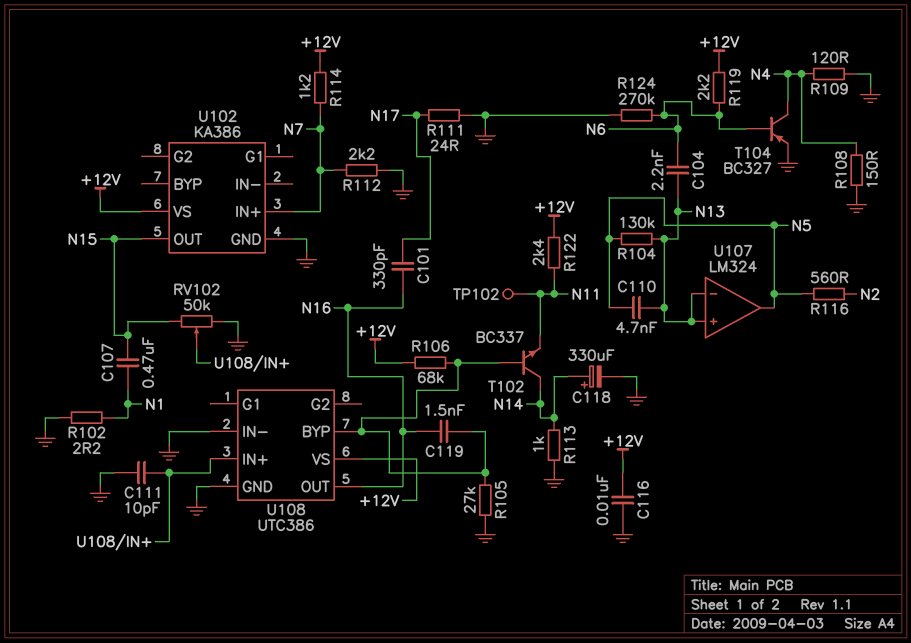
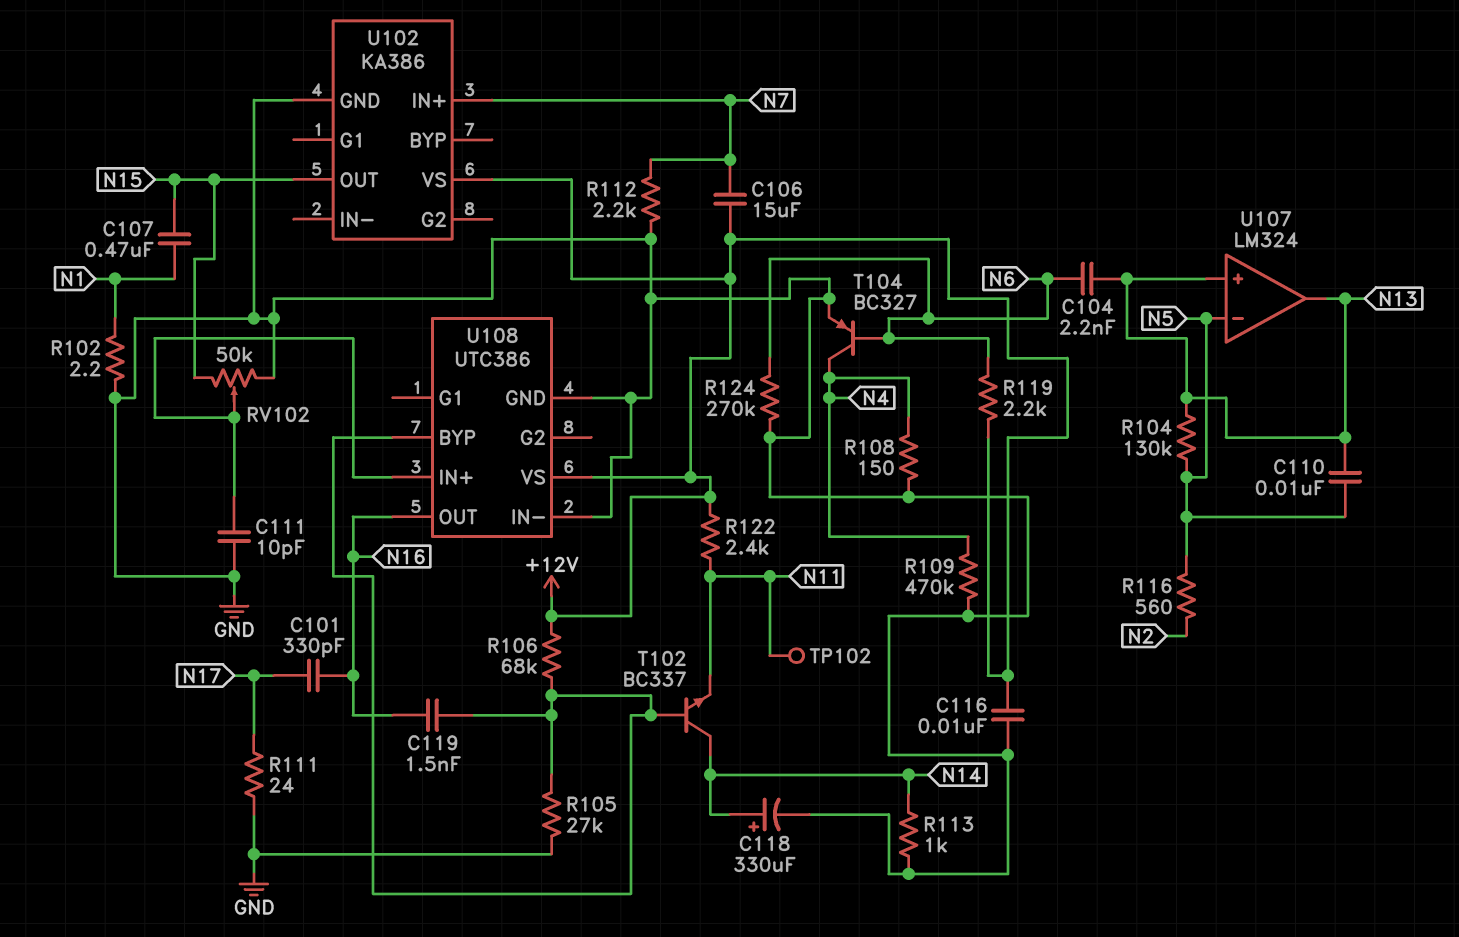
C106: none -> 15uF (+12V, N7)
C110: 4.7nF (N5, N13) -> 10nF (N5, N13)
R109: 120 (GND, N4) -> 470k (GND, N4)
R114: 1.2k (+12V, N7) -> none
U107 pin in-: N13 -> N5
U107 pin out: N5 -> N13

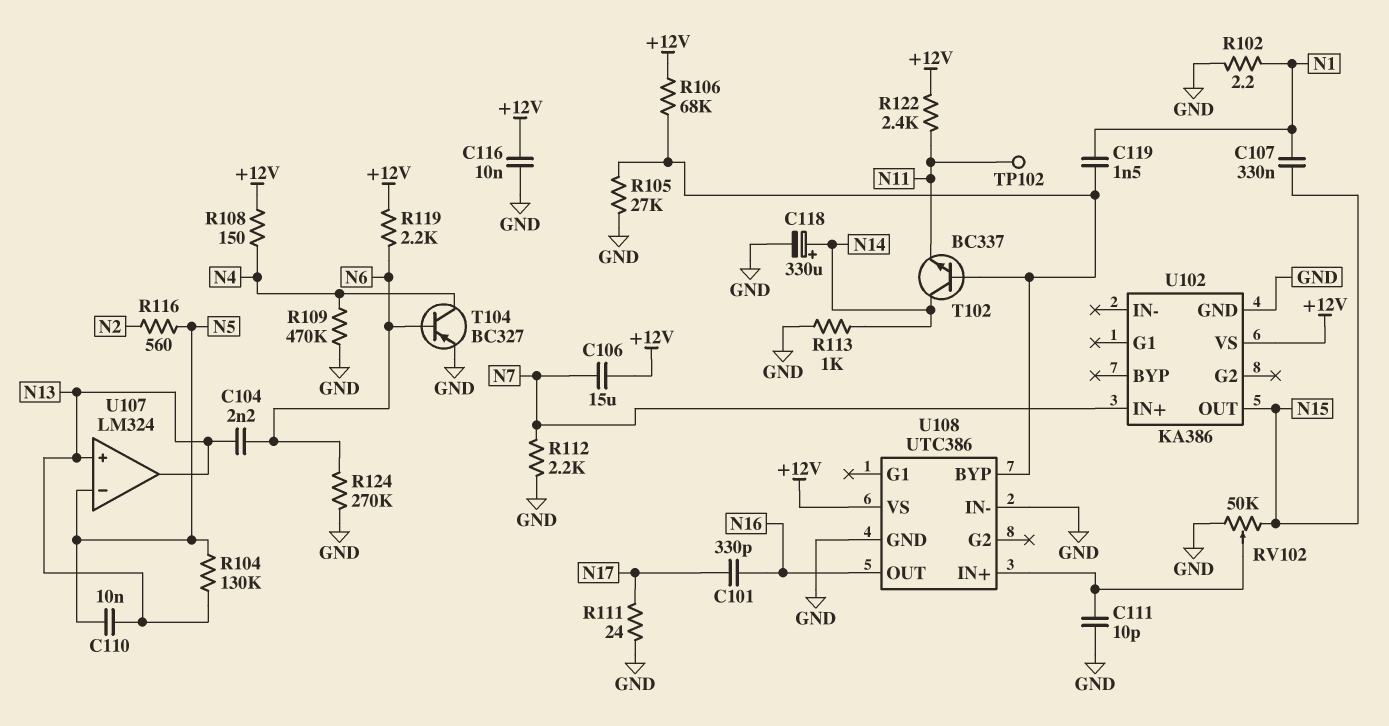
C107: 470nF (N1, N15) -> 330nF (N1, N15)
C119: 1.5nF (N16, U108/BYP) -> 1.5nF (N1, U108/BYP)
R108: 150 (GND, N4) -> 150 (+12V, N4)

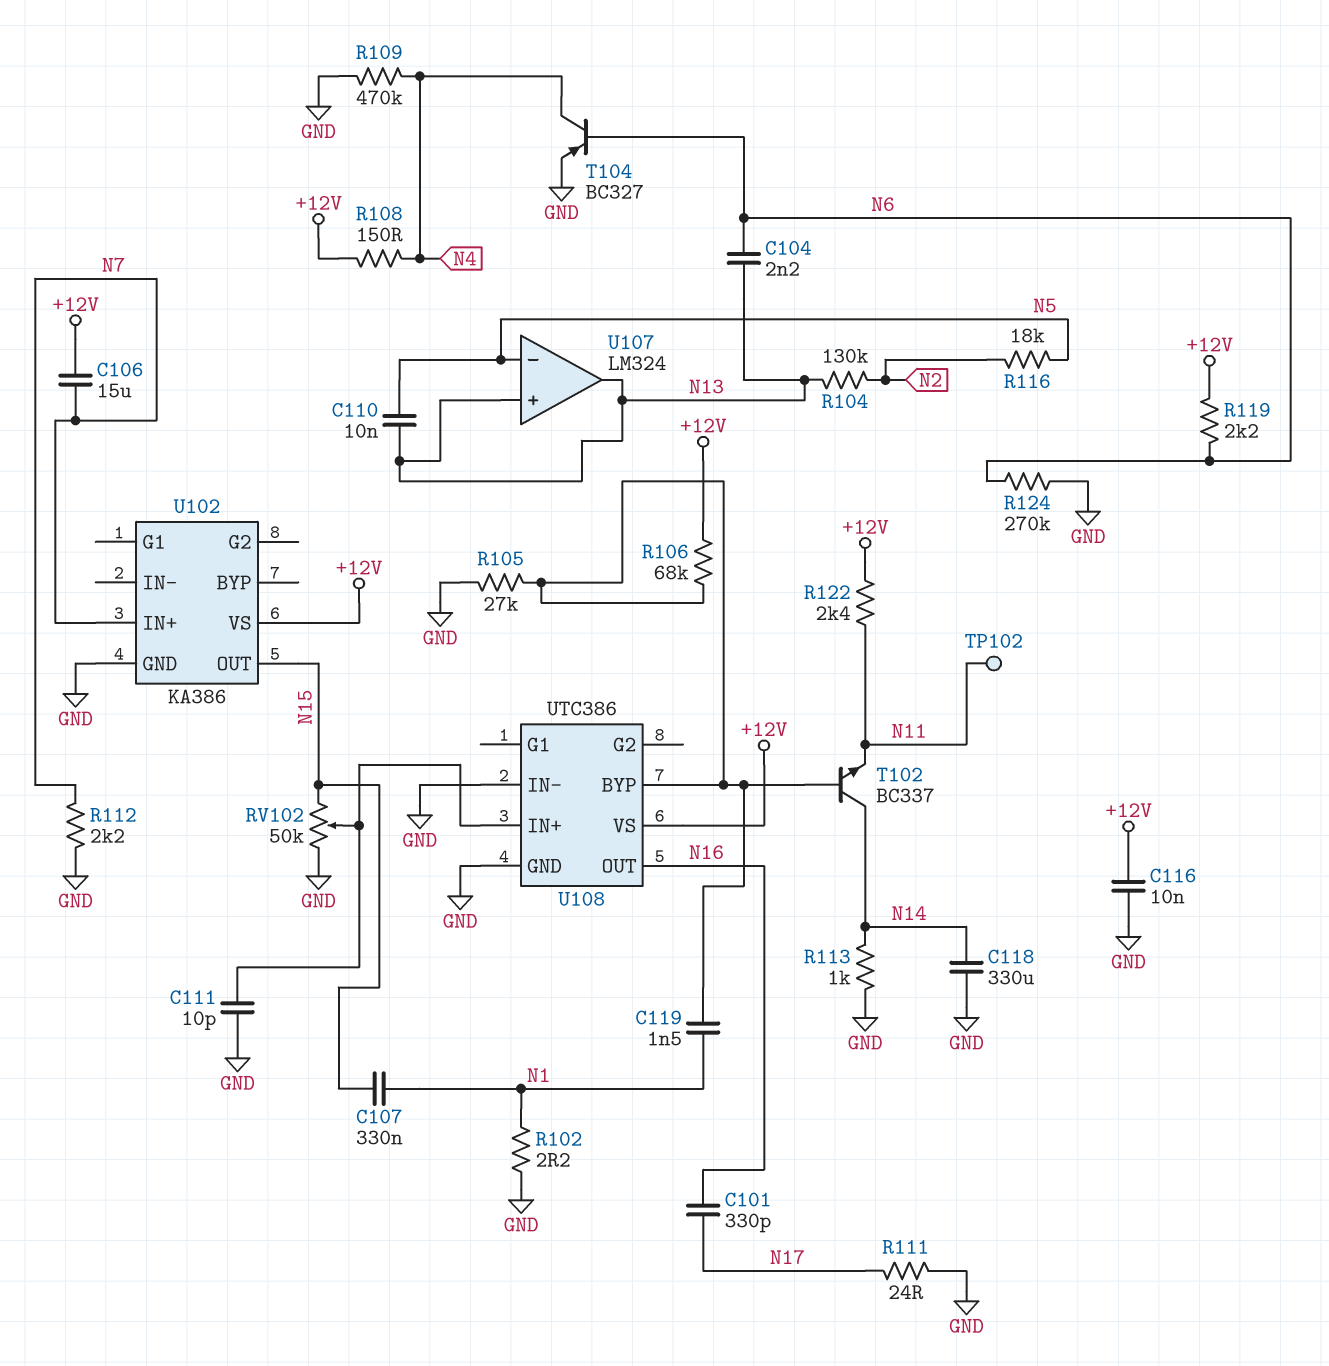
C118: 330uF (plus N14, minus GND) -> 330uF (GND, N14)
R104: 130k (N5, N13) -> 130k (N2, N13)
R116: 560 (N2, N5) -> 18k (N2, N5)

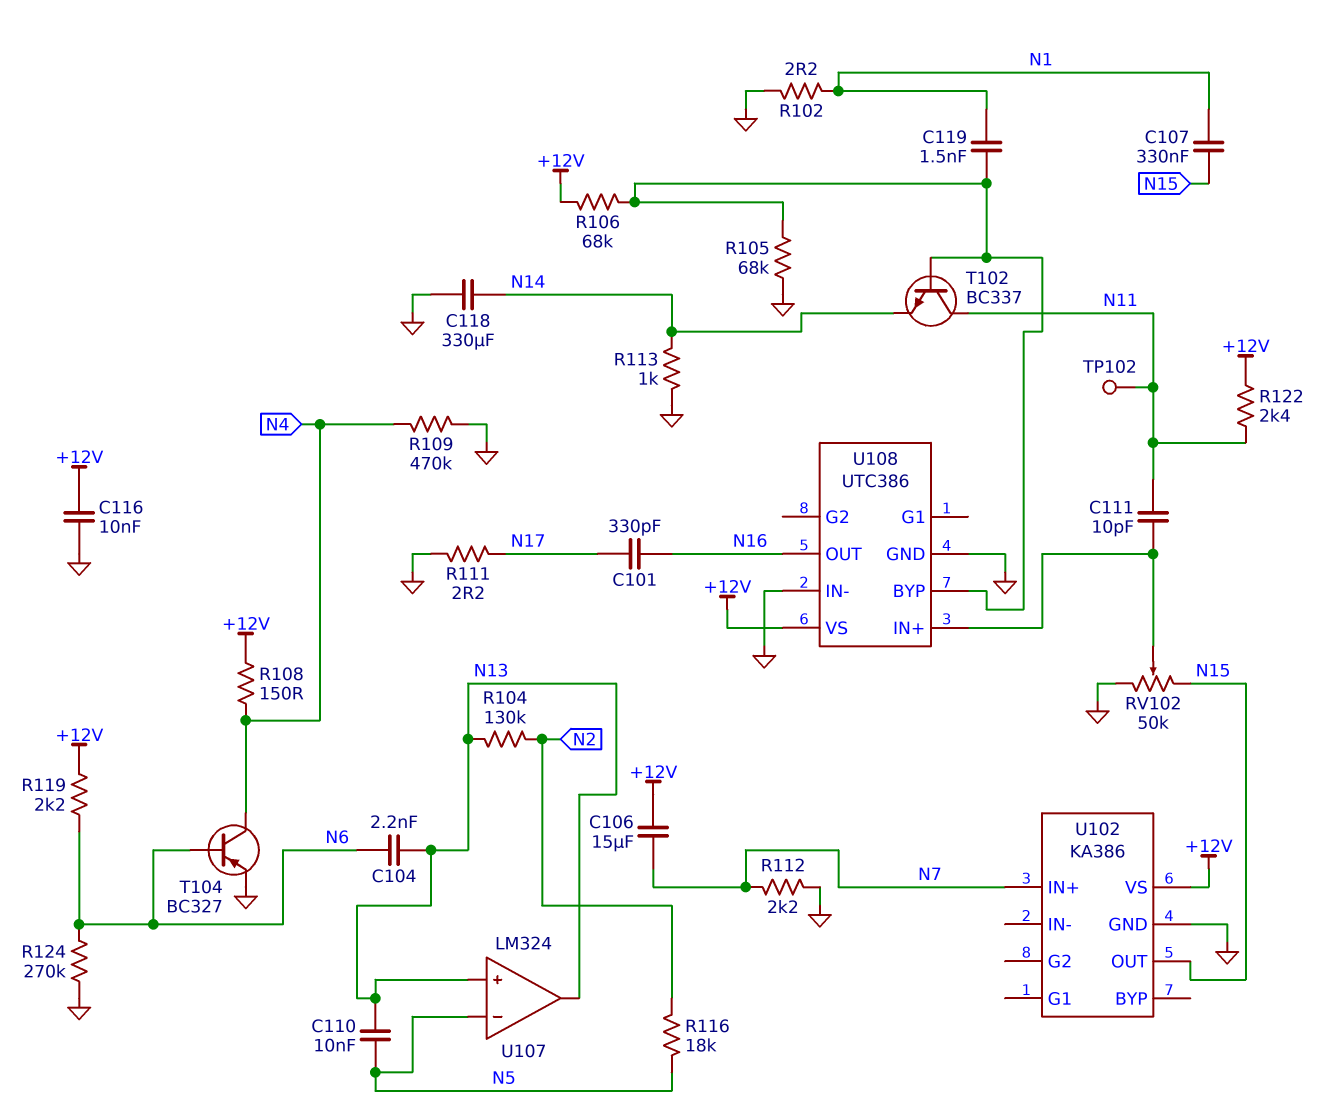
C111: 10pF (GND, U108/IN+) -> 10pF (N11, U108/IN+)
R105: 27k (GND, U108/BYP) -> 68k (GND, U108/BYP)
R111: 24 (GND, N17) -> 2.2 (GND, N17)
T102: NPN BC337 (B U108/BYP, C N14, E N11) -> NPN BC337 (B U108/BYP, C N11, E N14)

